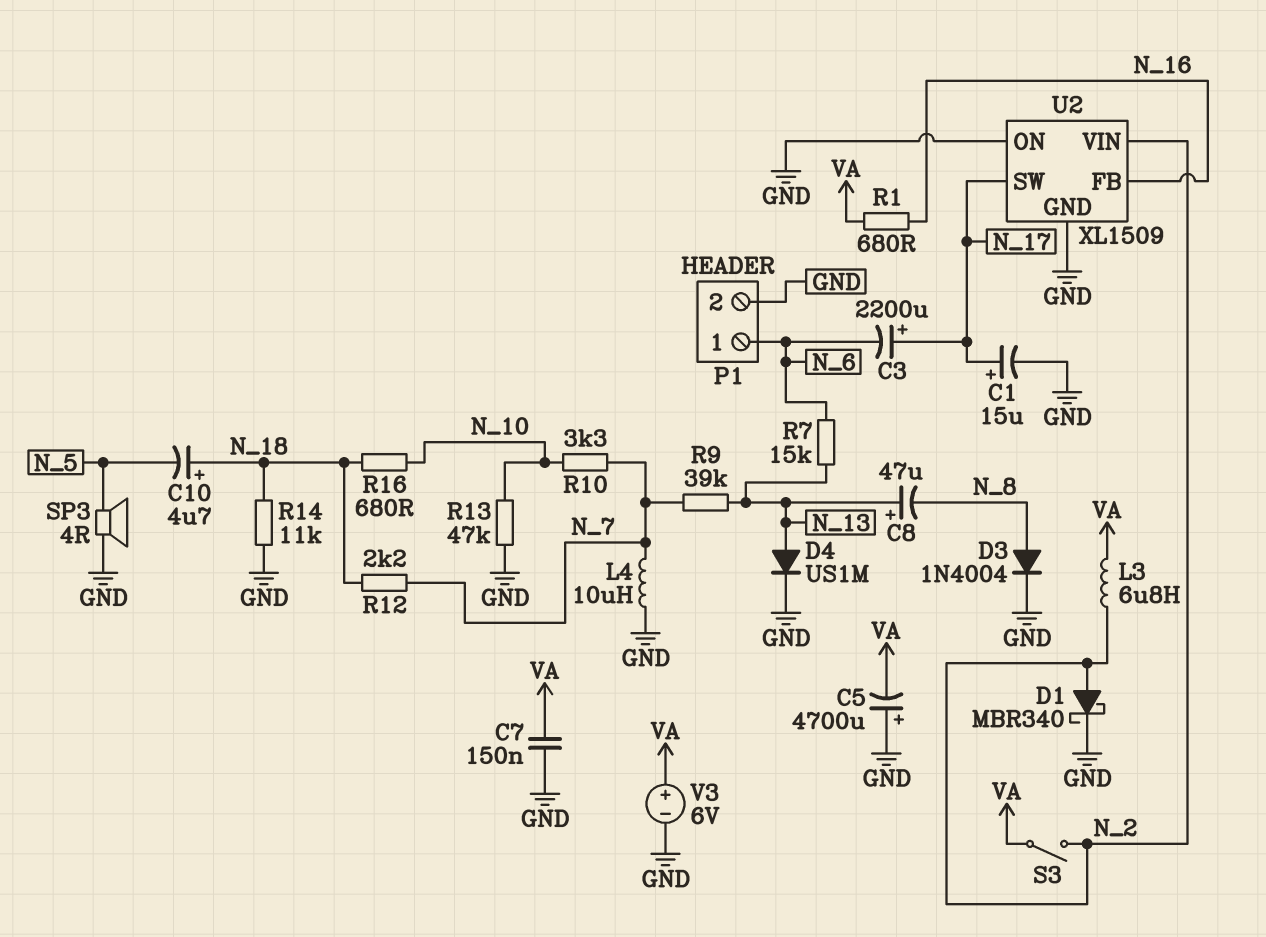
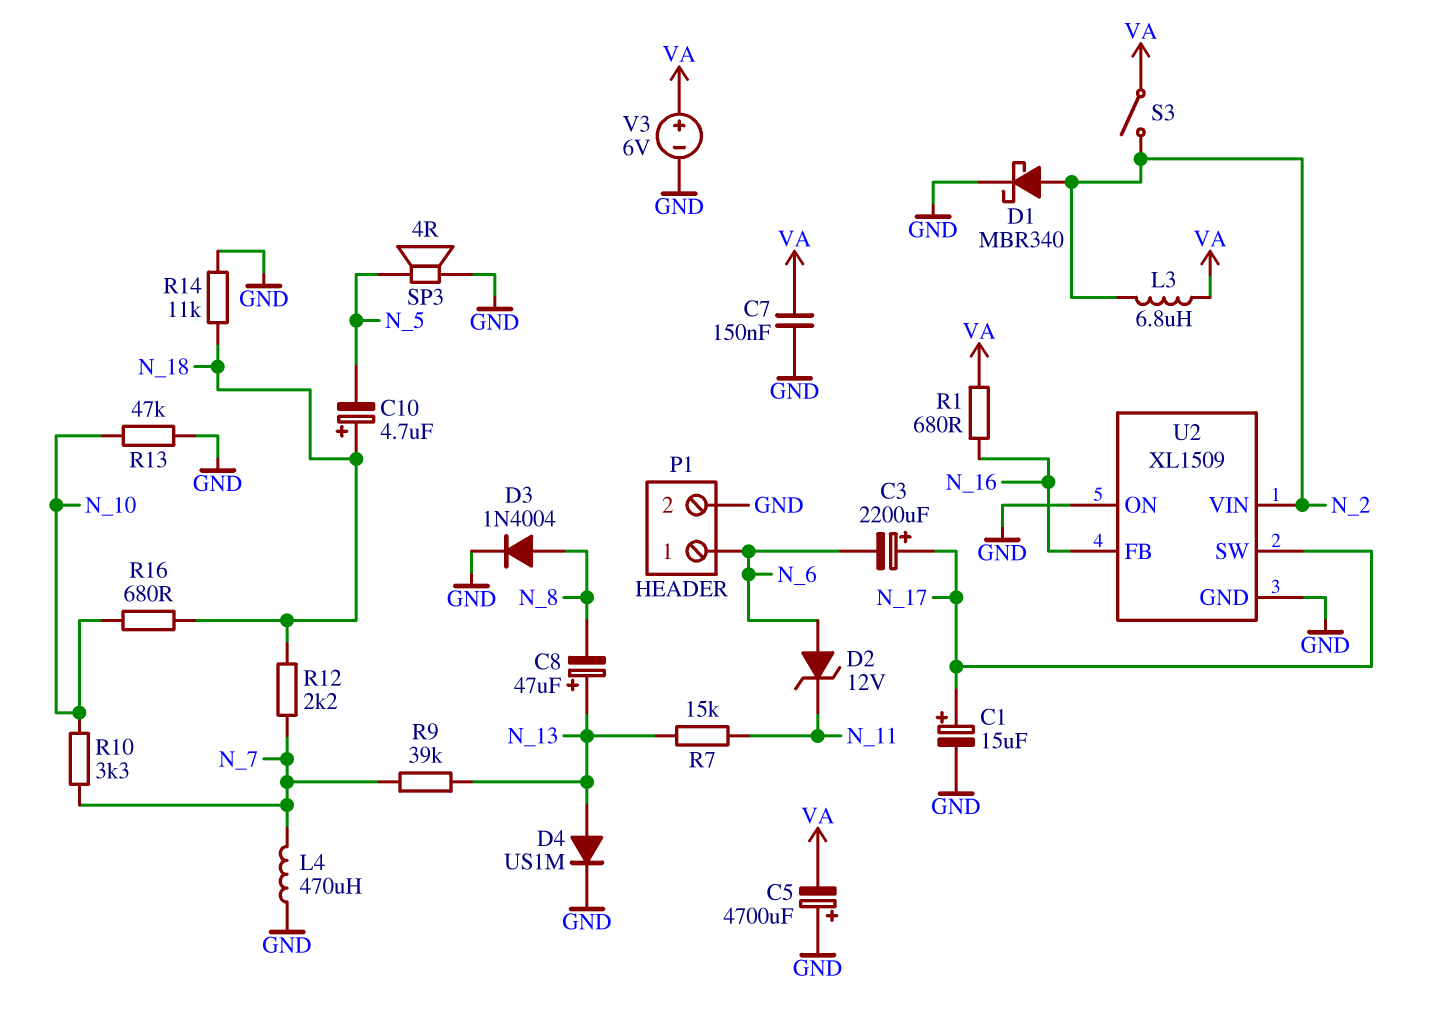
D2: none -> zener 12V (A N_6, K N_11)
L4: 10uH (GND, N_7) -> 470uH (GND, N_7)
R7: 15k (N_6, N_13) -> 15k (N_11, N_13)

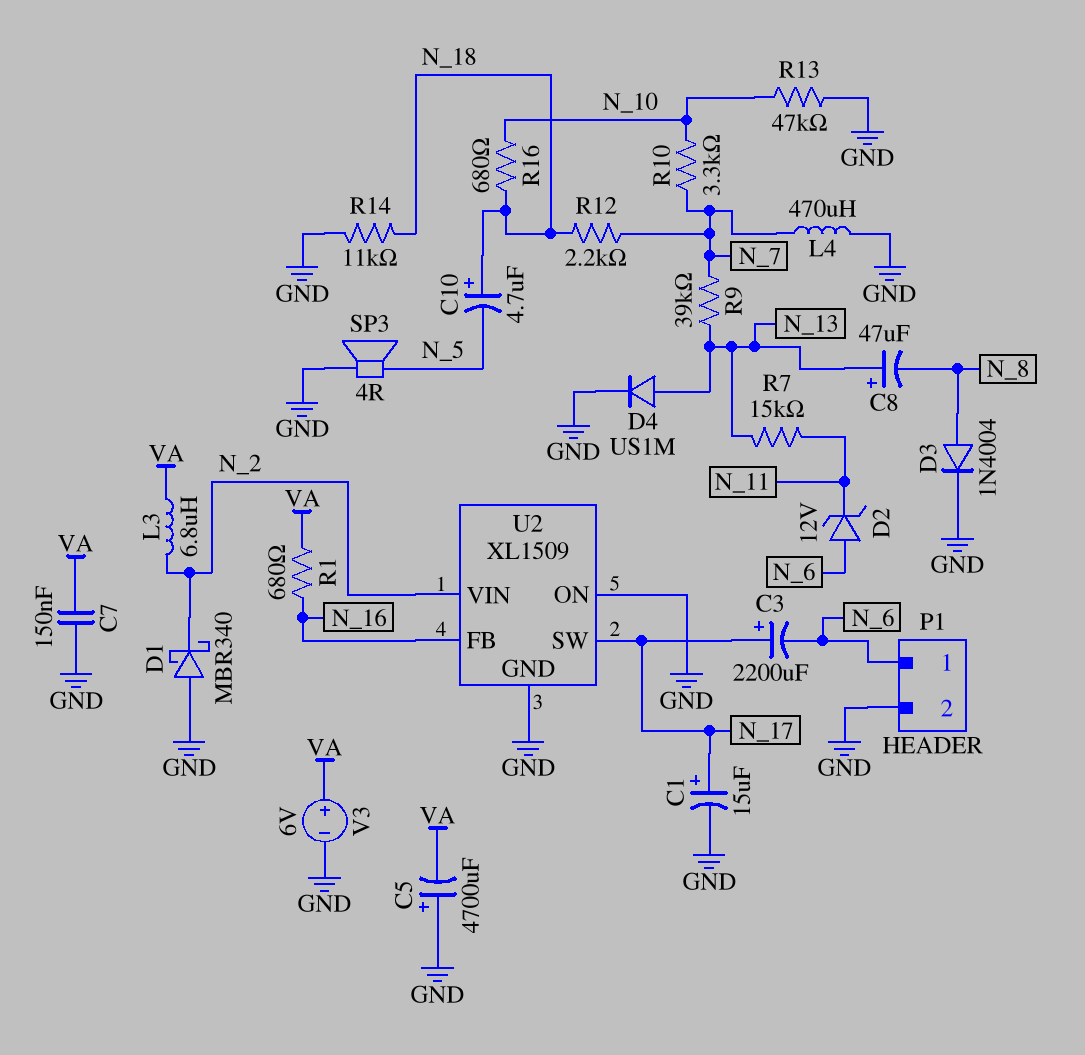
D1: schottky MBR340 (A N_2, K GND) -> schottky MBR340 (A GND, K N_2)
S3: switch (N_2, VA) -> none

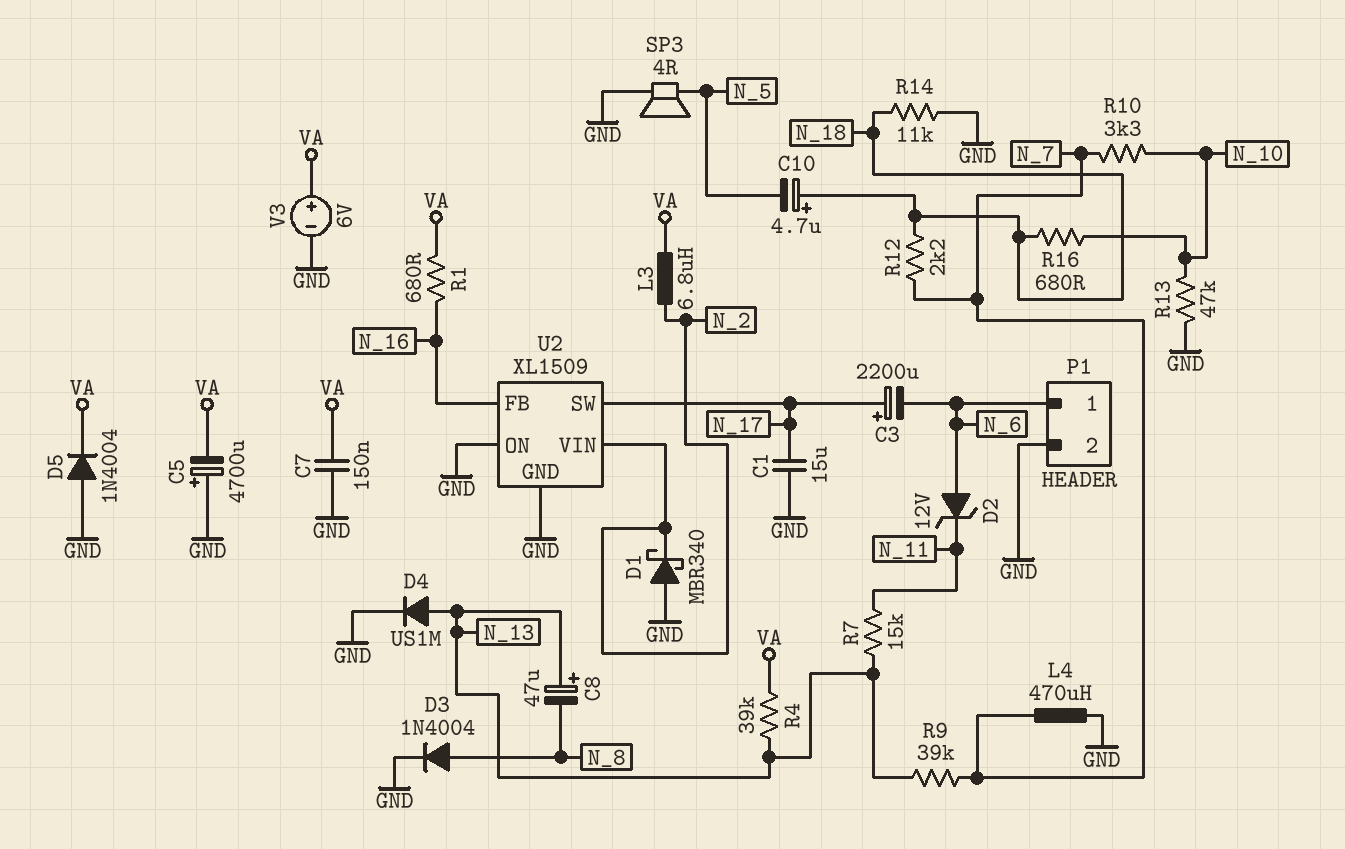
C1: 15uF (plus N_17, minus GND) -> 15uF (GND, N_17)
D5: none -> diode 1N4004 (A GND, K VA)
R4: none -> 39k (N_13, VA)

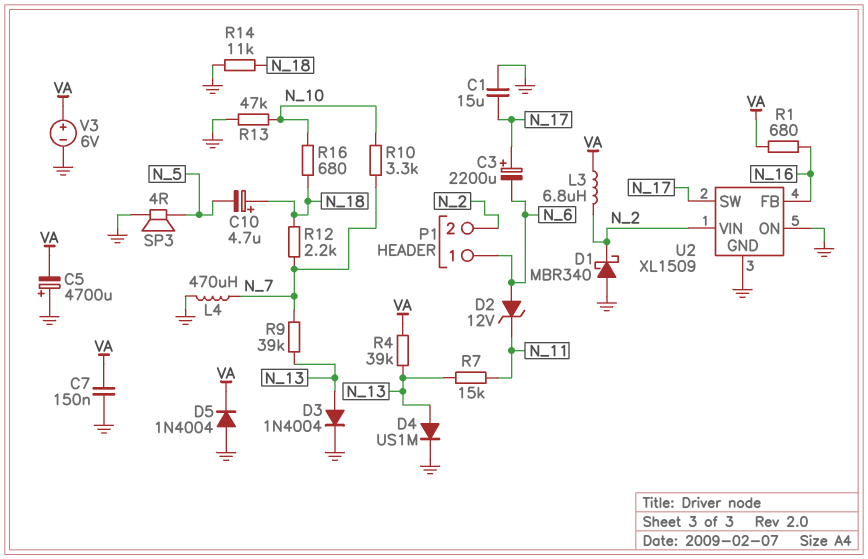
C8: 47uF (plus N_13, minus N_8) -> none
D3: diode 1N4004 (A N_8, K GND) -> diode 1N4004 (A N_13, K GND)
P1 pin 2: GND -> N_2

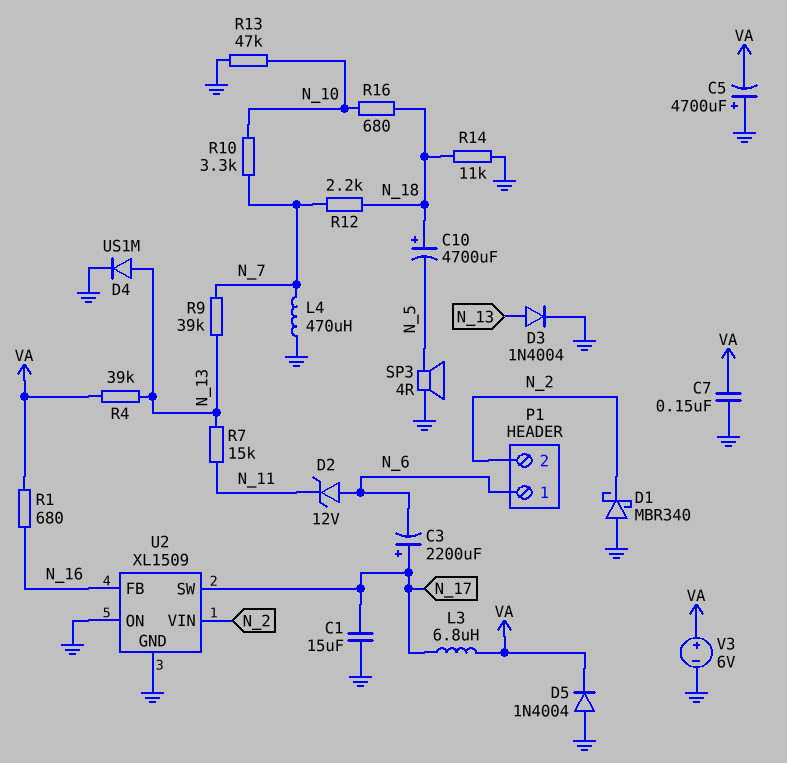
C10: 4.7uF (plus N_18, minus N_5) -> 4700uF (plus N_18, minus N_5)
L3: 6.8uH (N_2, VA) -> 6.8uH (N_17, VA)

